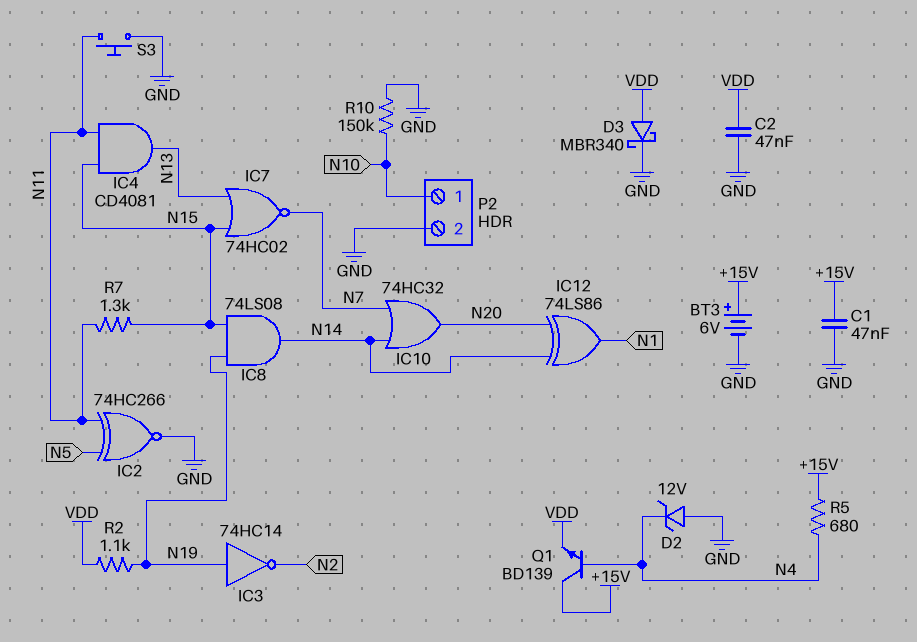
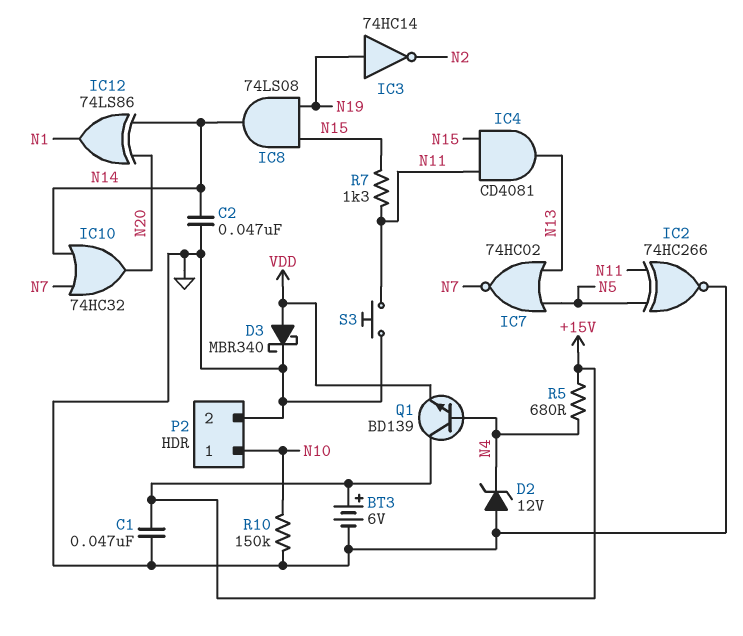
C2: 47nF (GND, VDD) -> 47nF (GND, N14)
IC7: NOR 74HC02 (in N13, in N15, out N7) -> NOR 74HC02 (in N5, in N13, out N7)
R2: 1.1k (N19, VDD) -> none

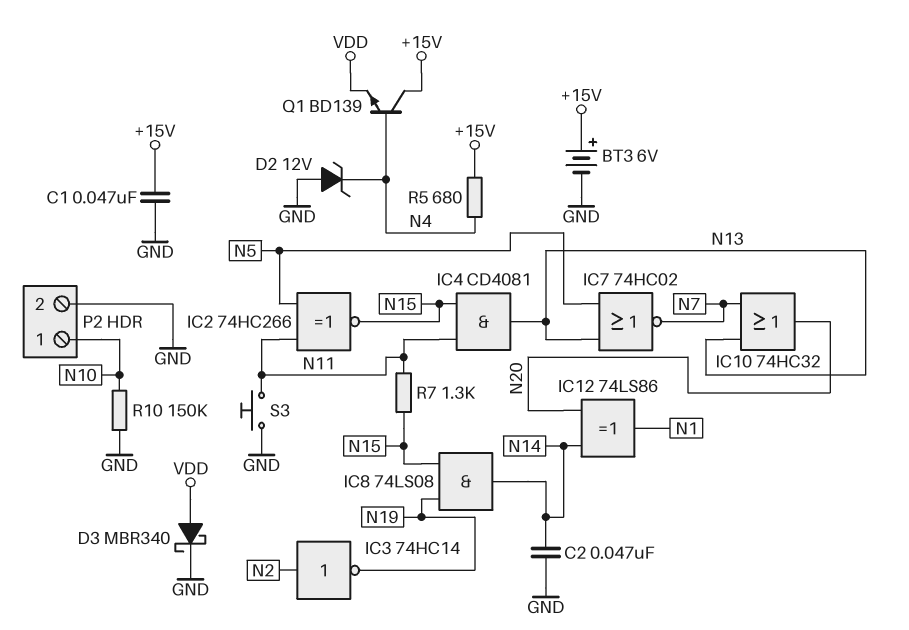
IC2: XNOR 74HC266 (in N5, in N11, out GND) -> XNOR 74HC266 (in N5, in N11, out N15)
IC3: NOT 74HC14 (in N19, out N2) -> NOT 74HC14 (in N2, out N19)
IC10: OR 74HC32 (in N7, in N14, out N20) -> OR 74HC32 (in N7, in N13, out N20)

